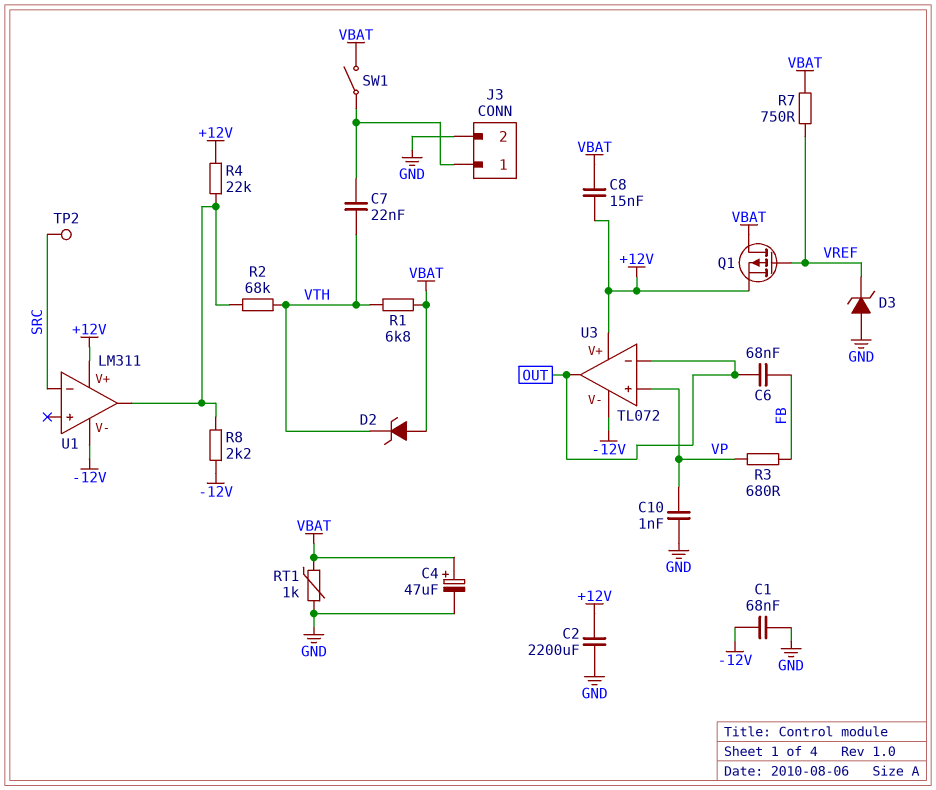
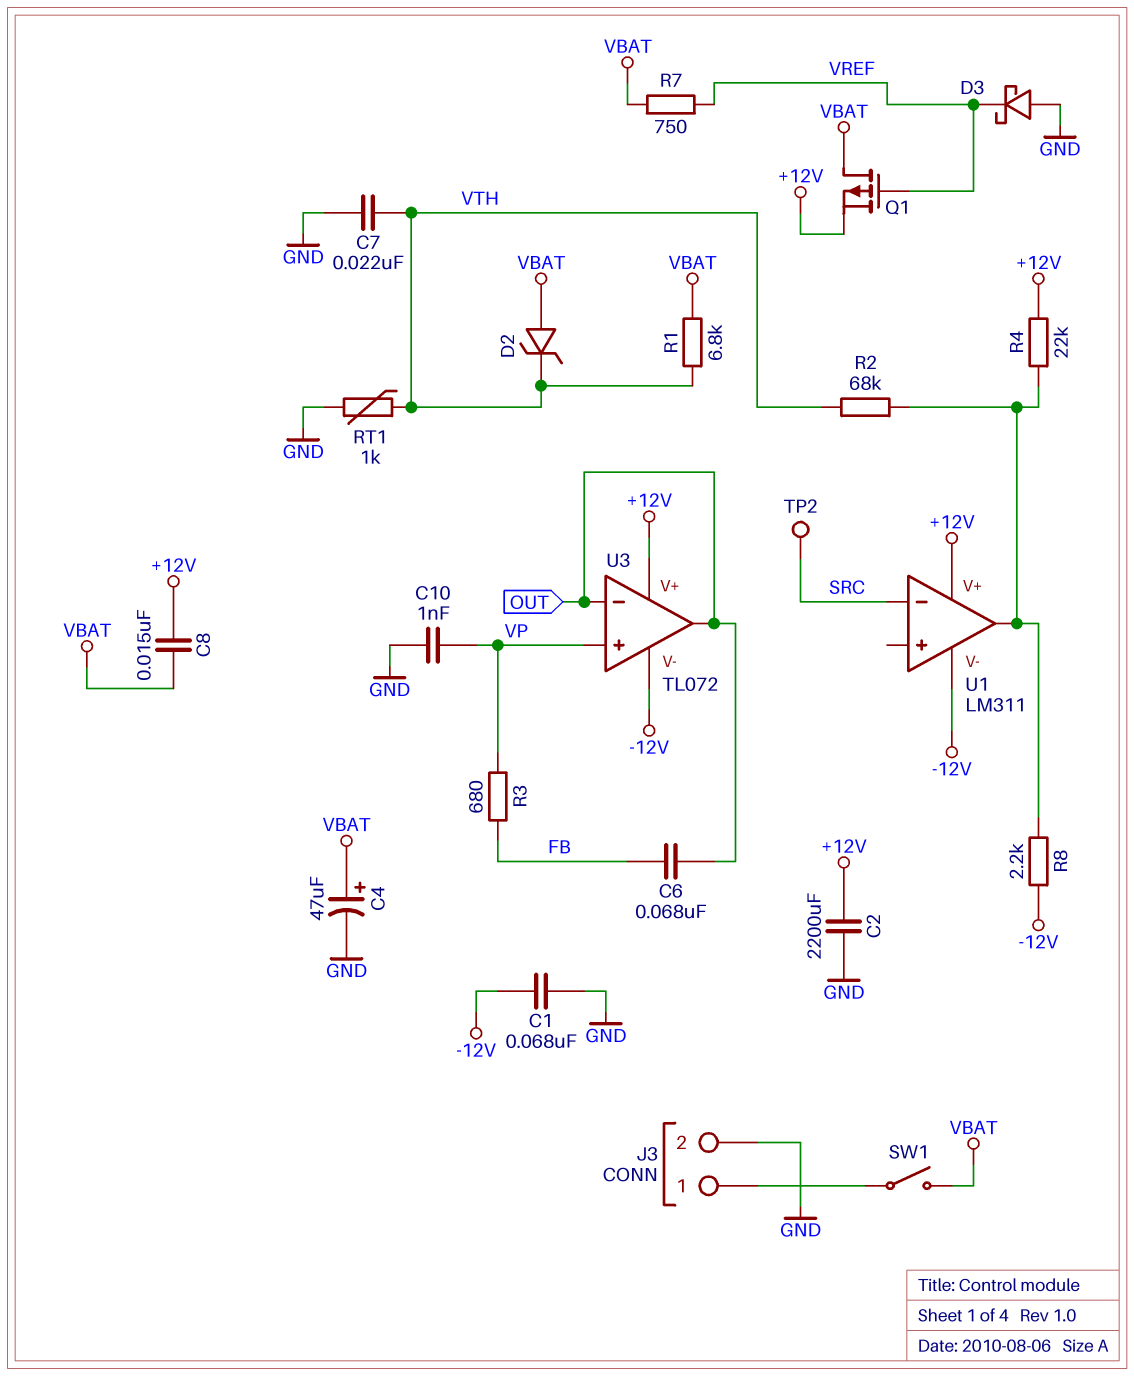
C7: 22nF (J3/1, VTH) -> 22nF (GND, VTH)
D3: zener (A GND, K VREF) -> schottky (A GND, K VREF)
RT1: 1k (GND, VBAT) -> 1k (GND, VTH)

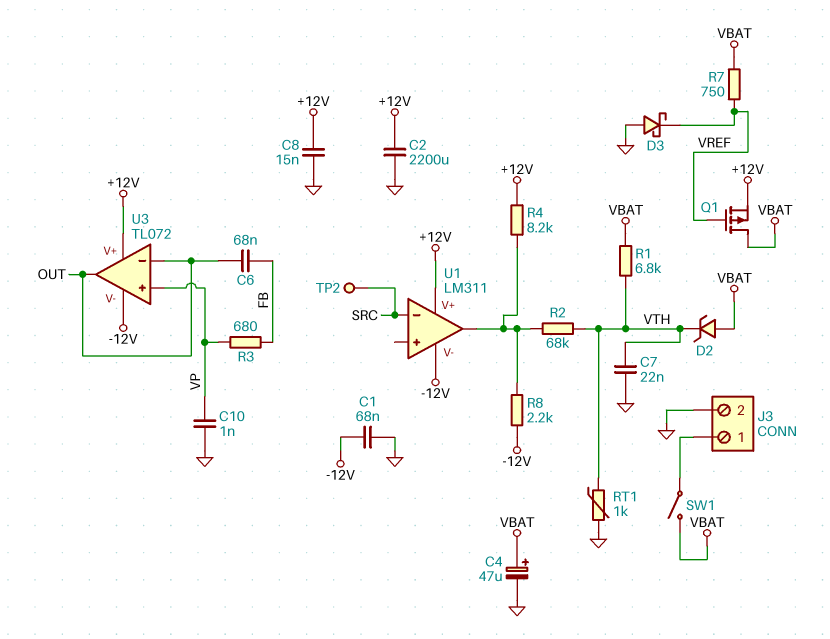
C8: 15nF (+12V, VBAT) -> 15nF (+12V, GND)
R4: 22k (+12V, U1/out) -> 8.2k (+12V, U1/out)

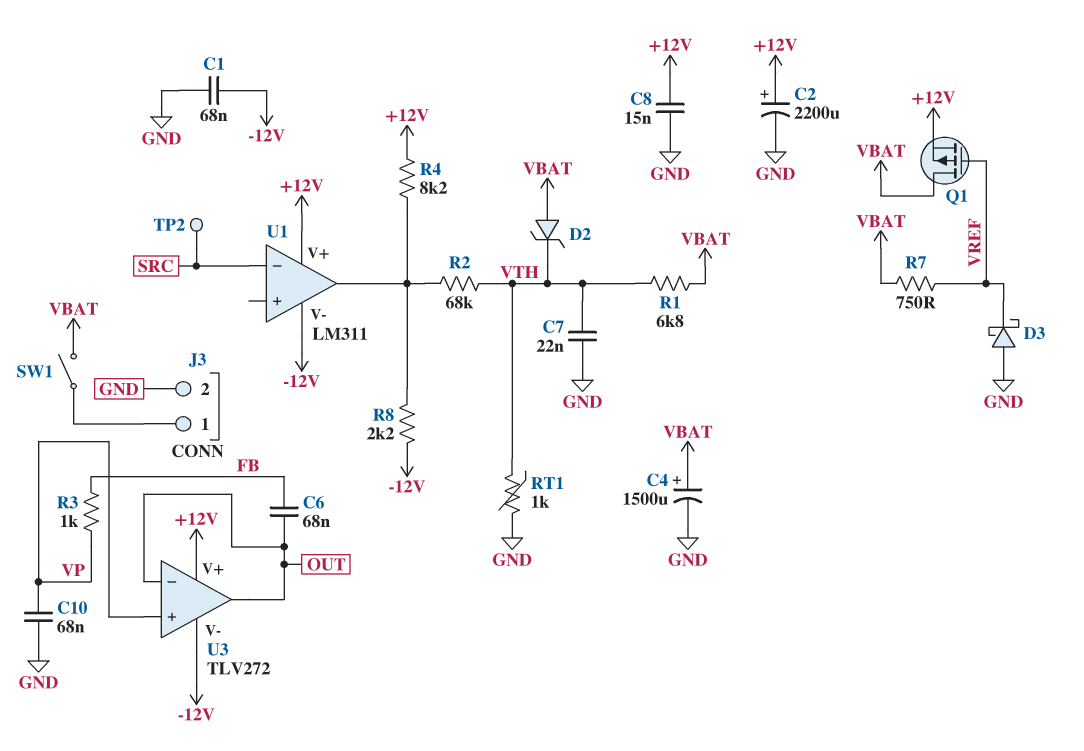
C2: 2200uF (+12V, GND) -> 2200uF (plus +12V, minus GND)
C4: 47uF (plus VBAT, minus GND) -> 1500uF (plus VBAT, minus GND)
C10: 1nF (GND, VP) -> 68nF (GND, VP)
R3: 680 (FB, VP) -> 1k (FB, VP)
U3: TL072 -> TLV272

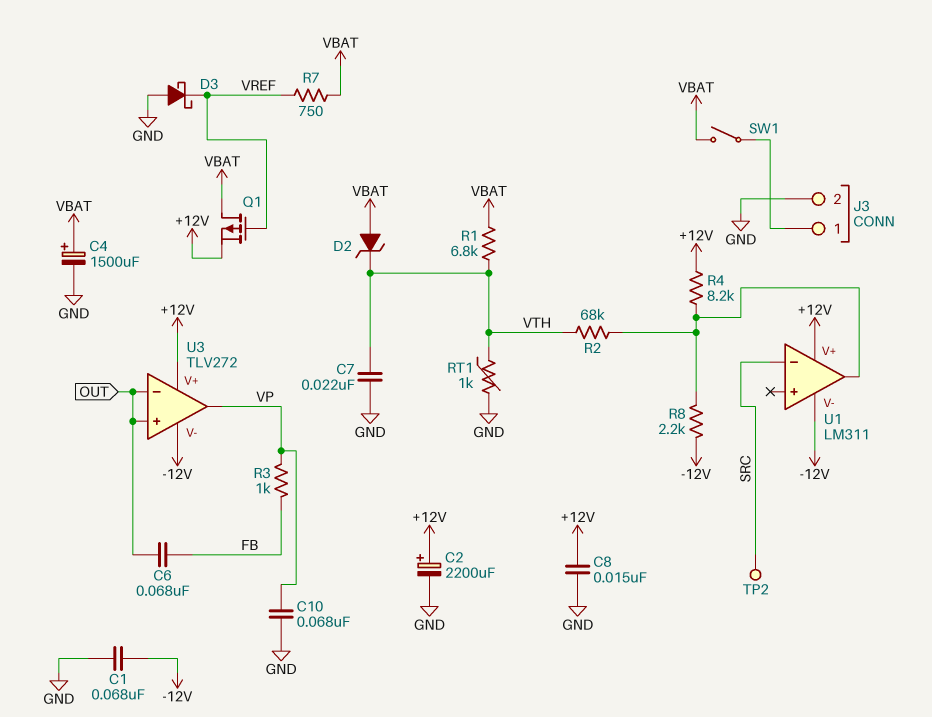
U3 pin in+: VP -> OUT
U3 pin out: OUT -> VP

